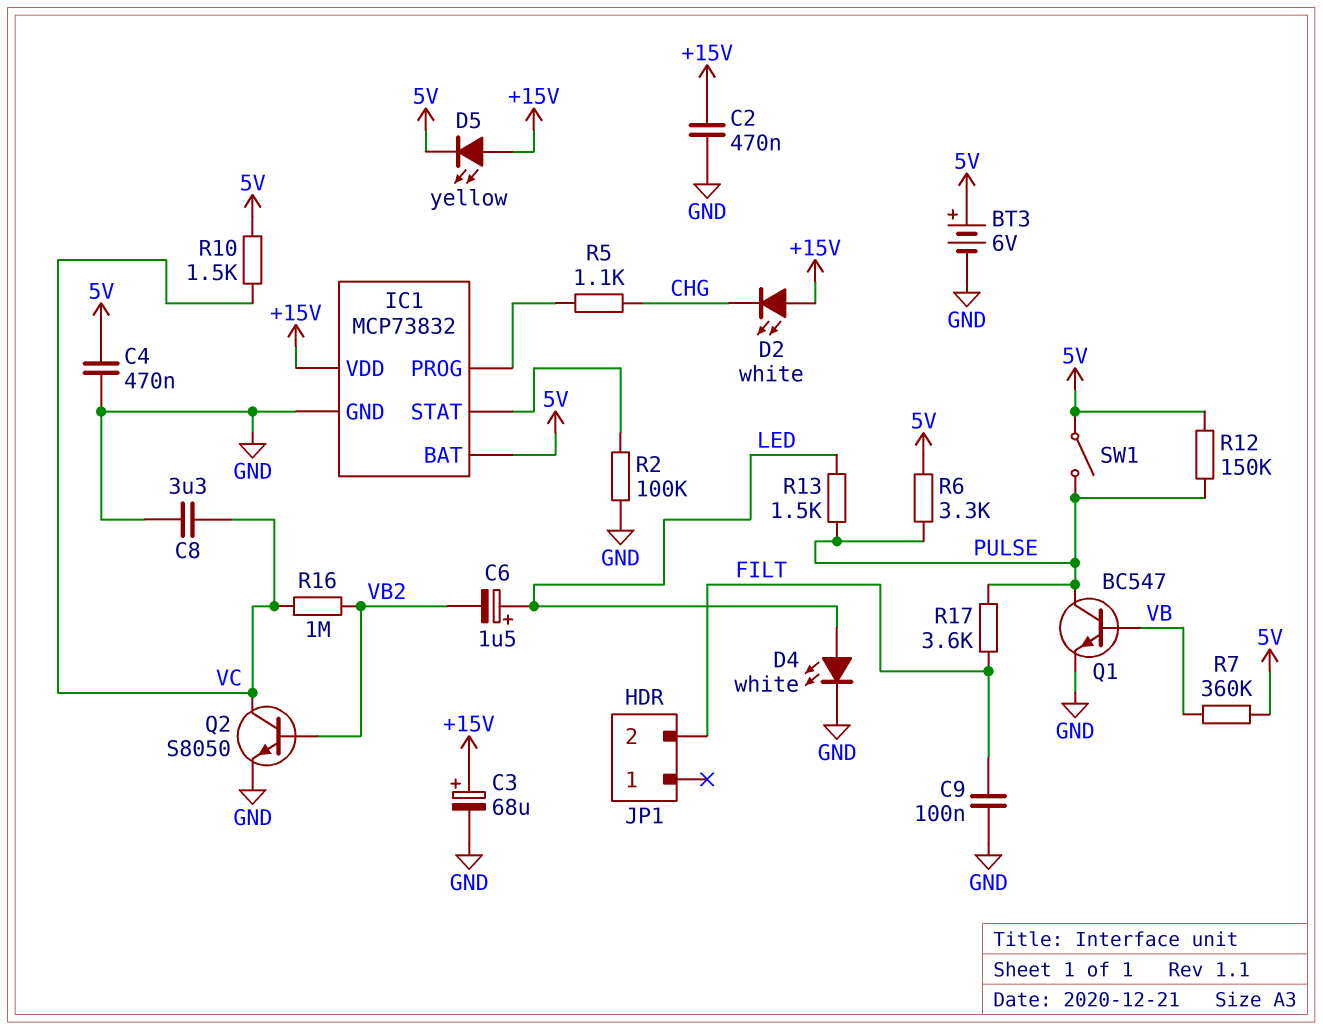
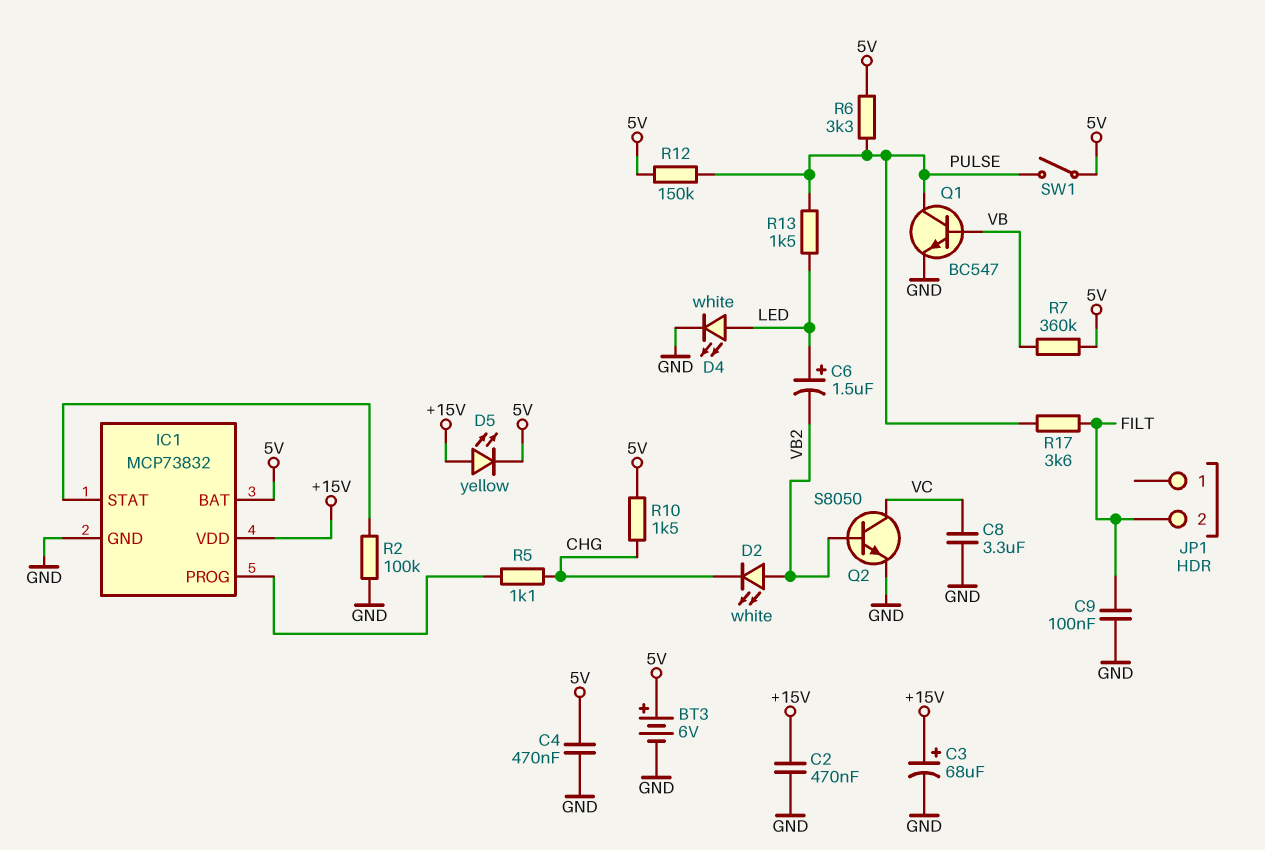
D2: LED white (A +15V, K CHG) -> LED white (A VB2, K CHG)
R10: 1.5k (5V, VC) -> 1.5k (5V, CHG)
R16: 1M (VB2, VC) -> none

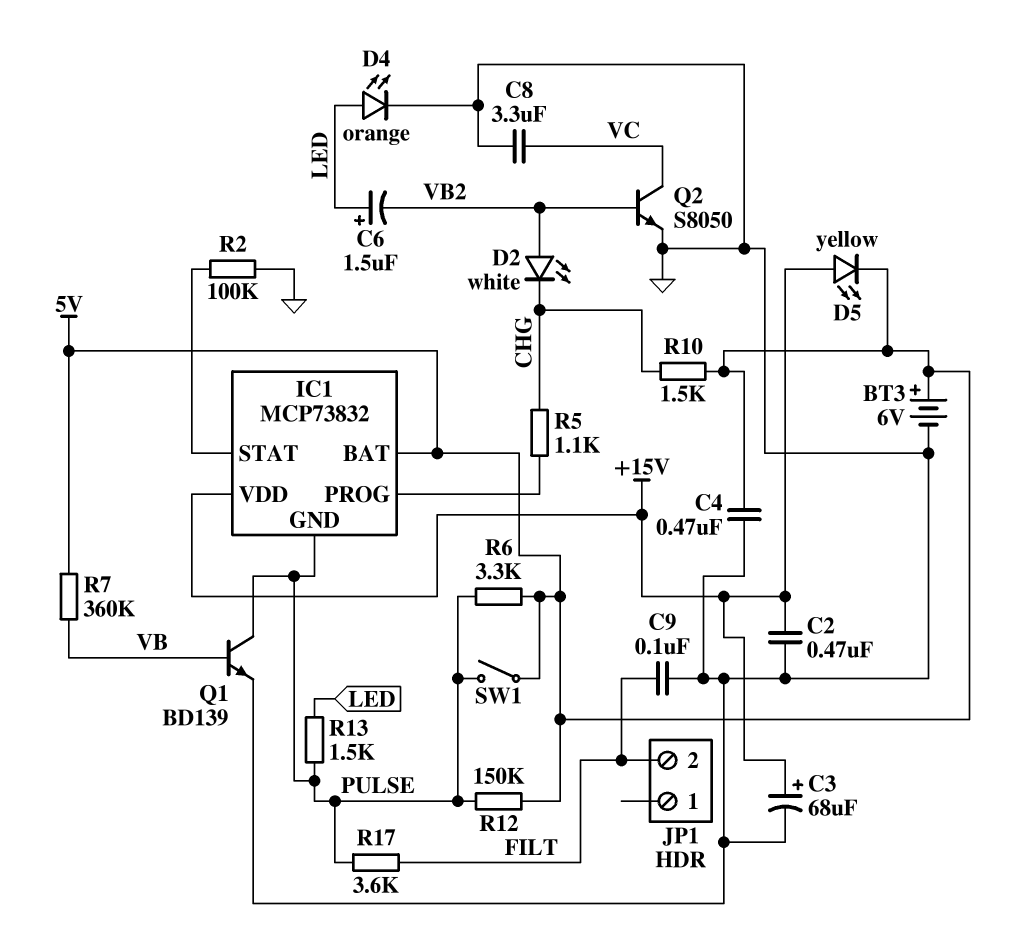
D4: LED white (A LED, K GND) -> LED orange (A LED, K GND)
IC1 pin GND: GND -> PULSE
Q1: NPN BC547 (B VB, C PULSE, E GND) -> NPN BD139 (B VB, C PULSE, E GND)

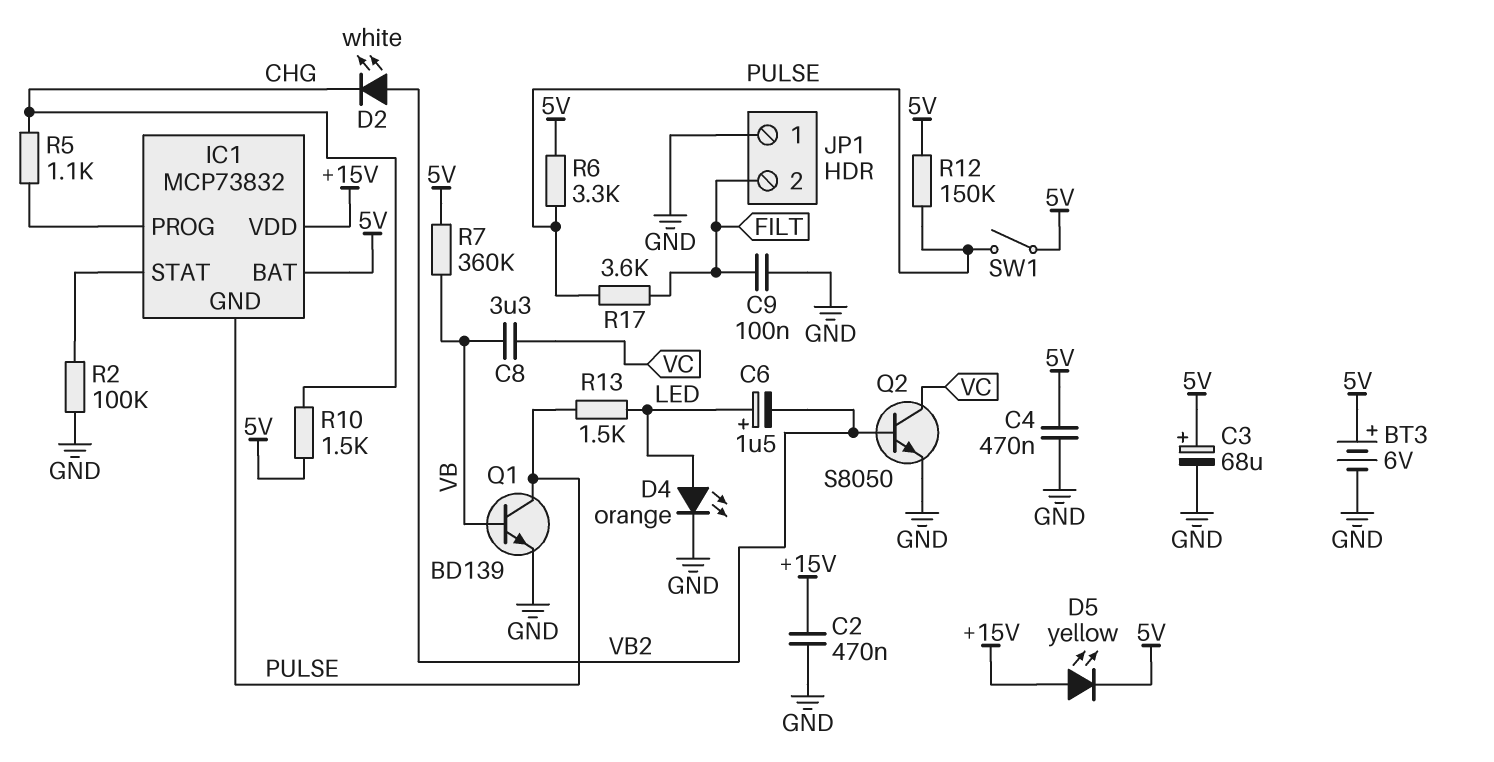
C3: 68uF (plus +15V, minus GND) -> 68uF (plus 5V, minus GND)
C8: 3.3uF (GND, VC) -> 3.3uF (VB, VC)
JP1 pin 1: none -> GND

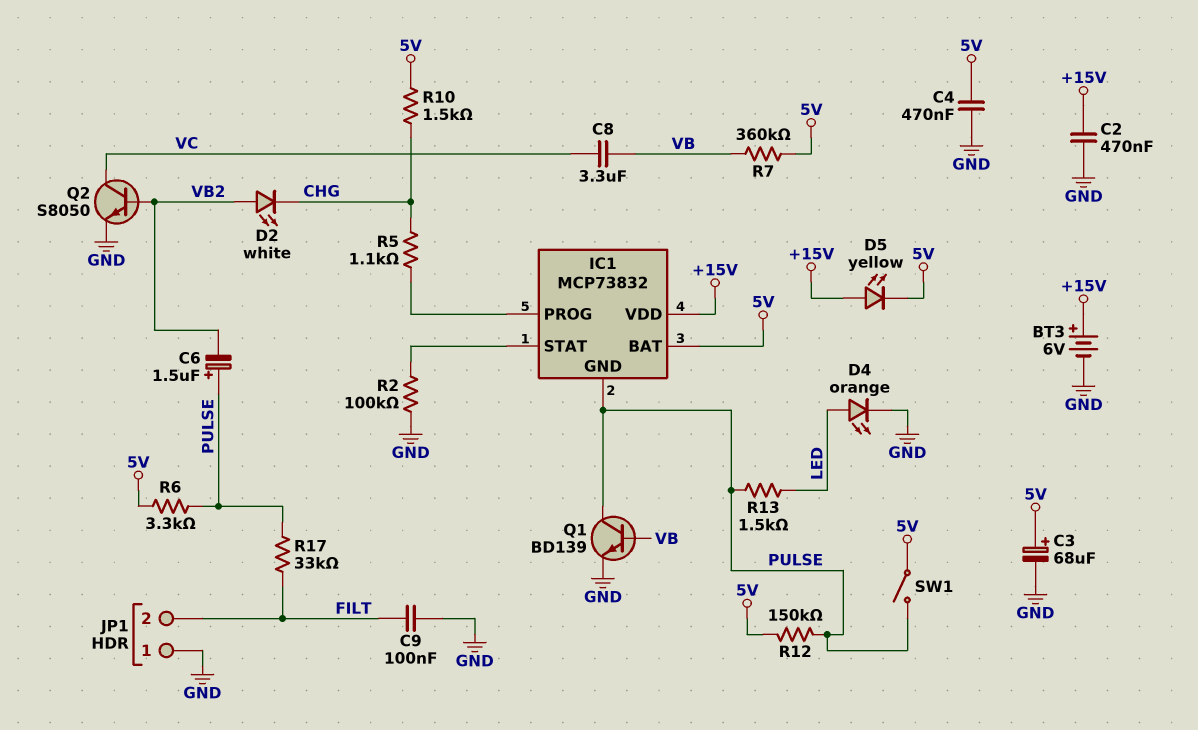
BT3: 6V (plus 5V, minus GND) -> 6V (plus +15V, minus GND)
C6: 1.5uF (plus LED, minus VB2) -> 1.5uF (plus PULSE, minus VB2)
R17: 3.6k (FILT, PULSE) -> 33k (FILT, PULSE)

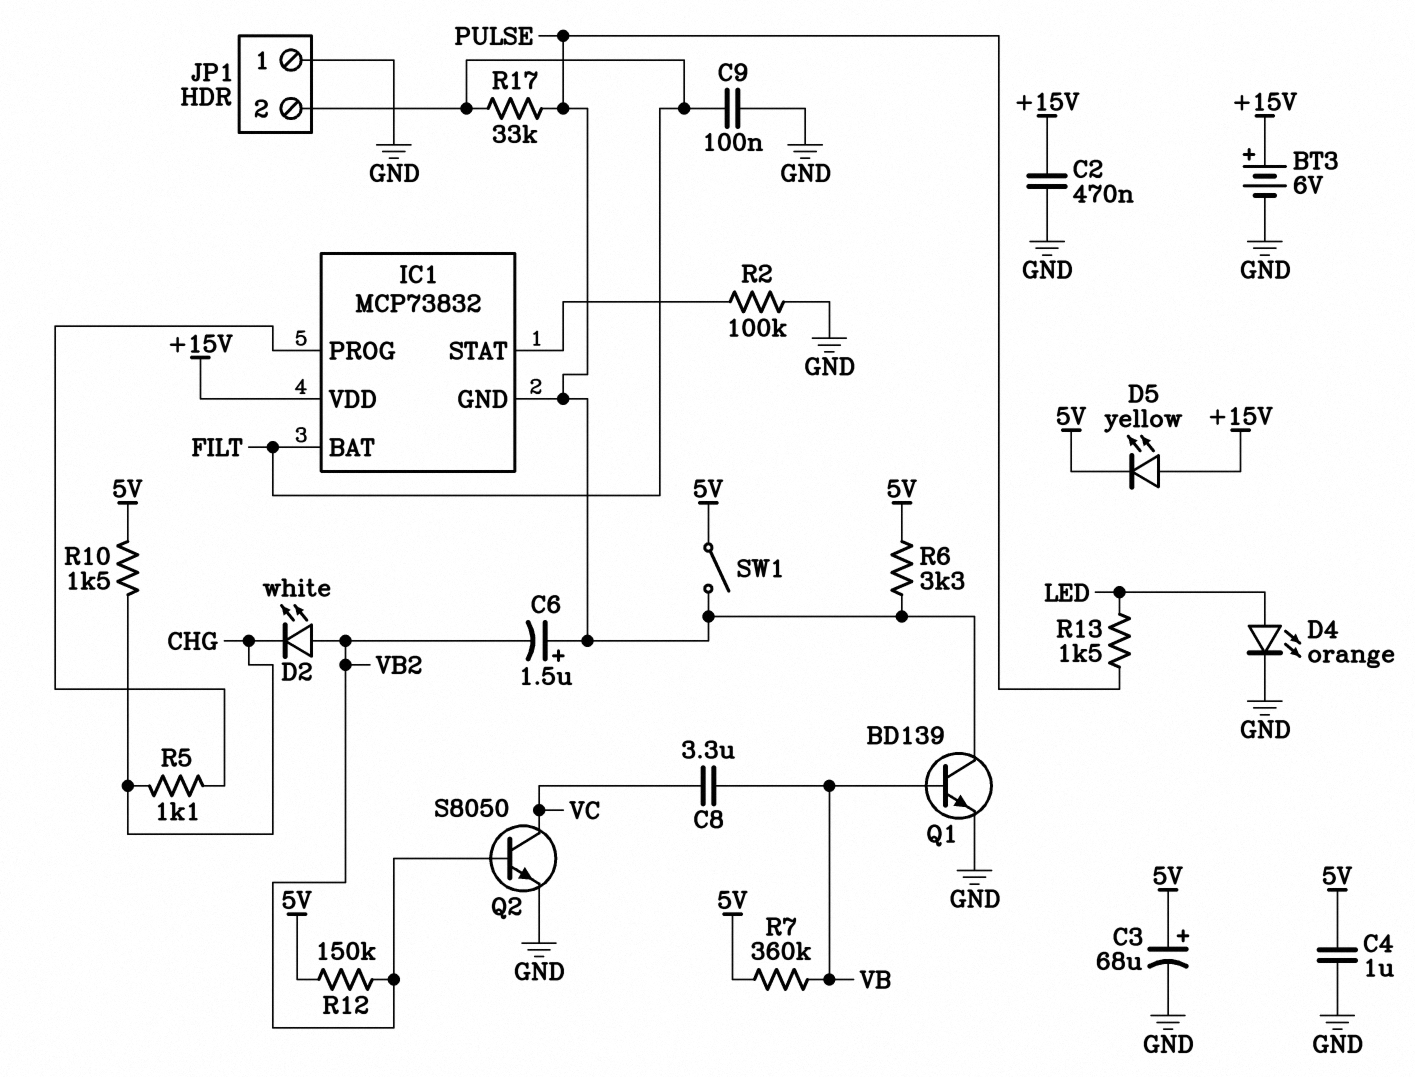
C4: 470nF (5V, GND) -> 1uF (5V, GND)
IC1 pin BAT: 5V -> FILT
R12: 150k (5V, PULSE) -> 150k (5V, VB2)

